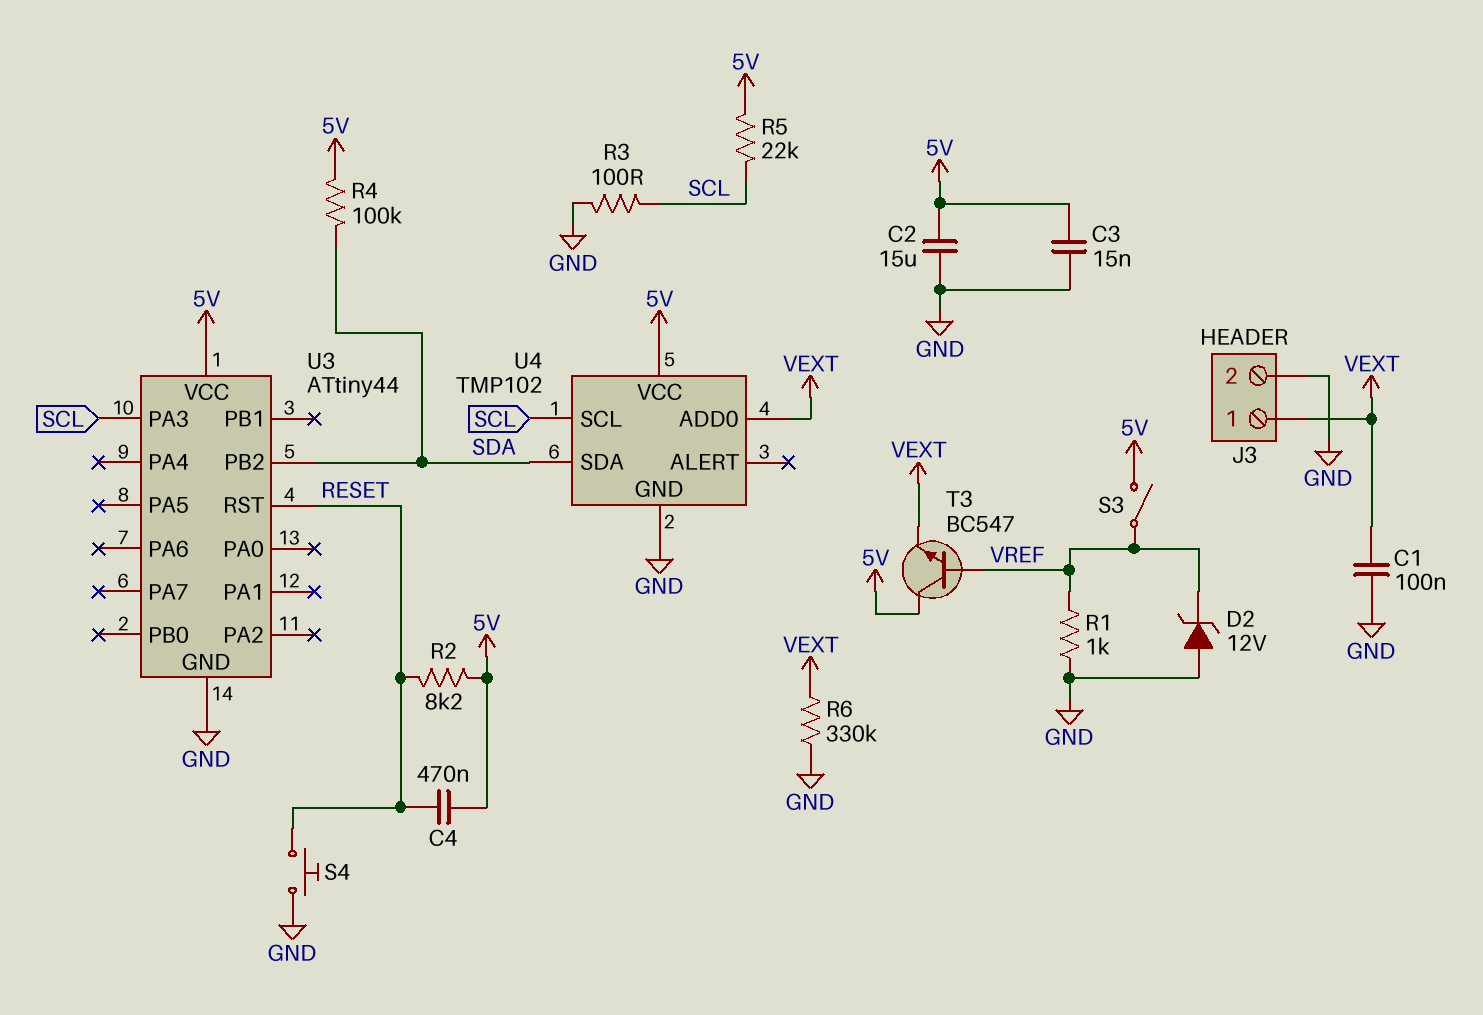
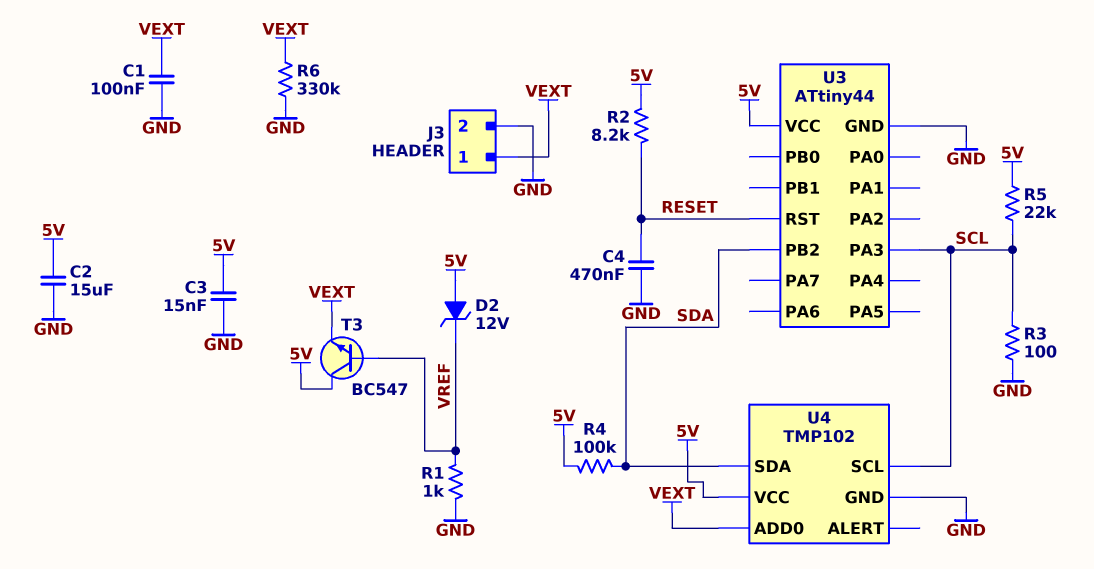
C4: 470nF (5V, RESET) -> 470nF (GND, RESET)
D2: zener 12V (A GND, K VREF) -> zener 12V (A 5V, K VREF)
S3: switch (5V, VREF) -> none
S4: button (GND, RESET) -> none

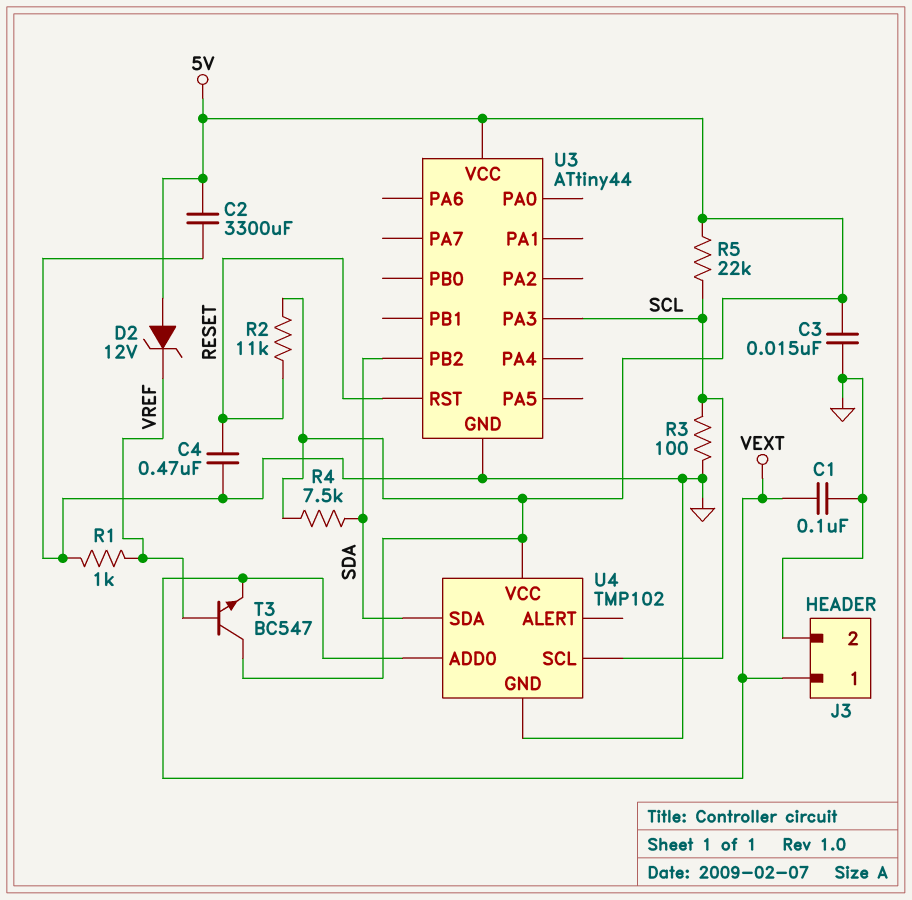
C2: 15uF (5V, GND) -> 3300uF (5V, GND)
R2: 8.2k (5V, RESET) -> 11k (5V, RESET)
R4: 100k (5V, SDA) -> 7.5k (5V, SDA)
R6: 330k (GND, VEXT) -> none

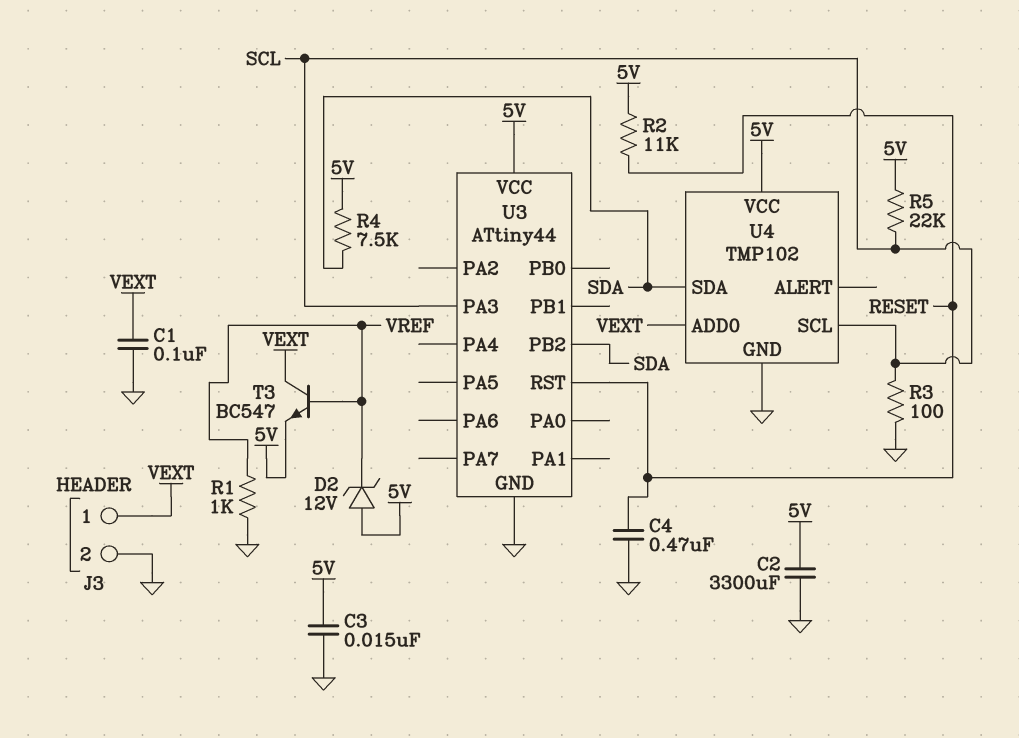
T3: NPN BC547 (B VREF, C 5V, E VEXT) -> NPN BC547 (B VREF, C VEXT, E 5V)

